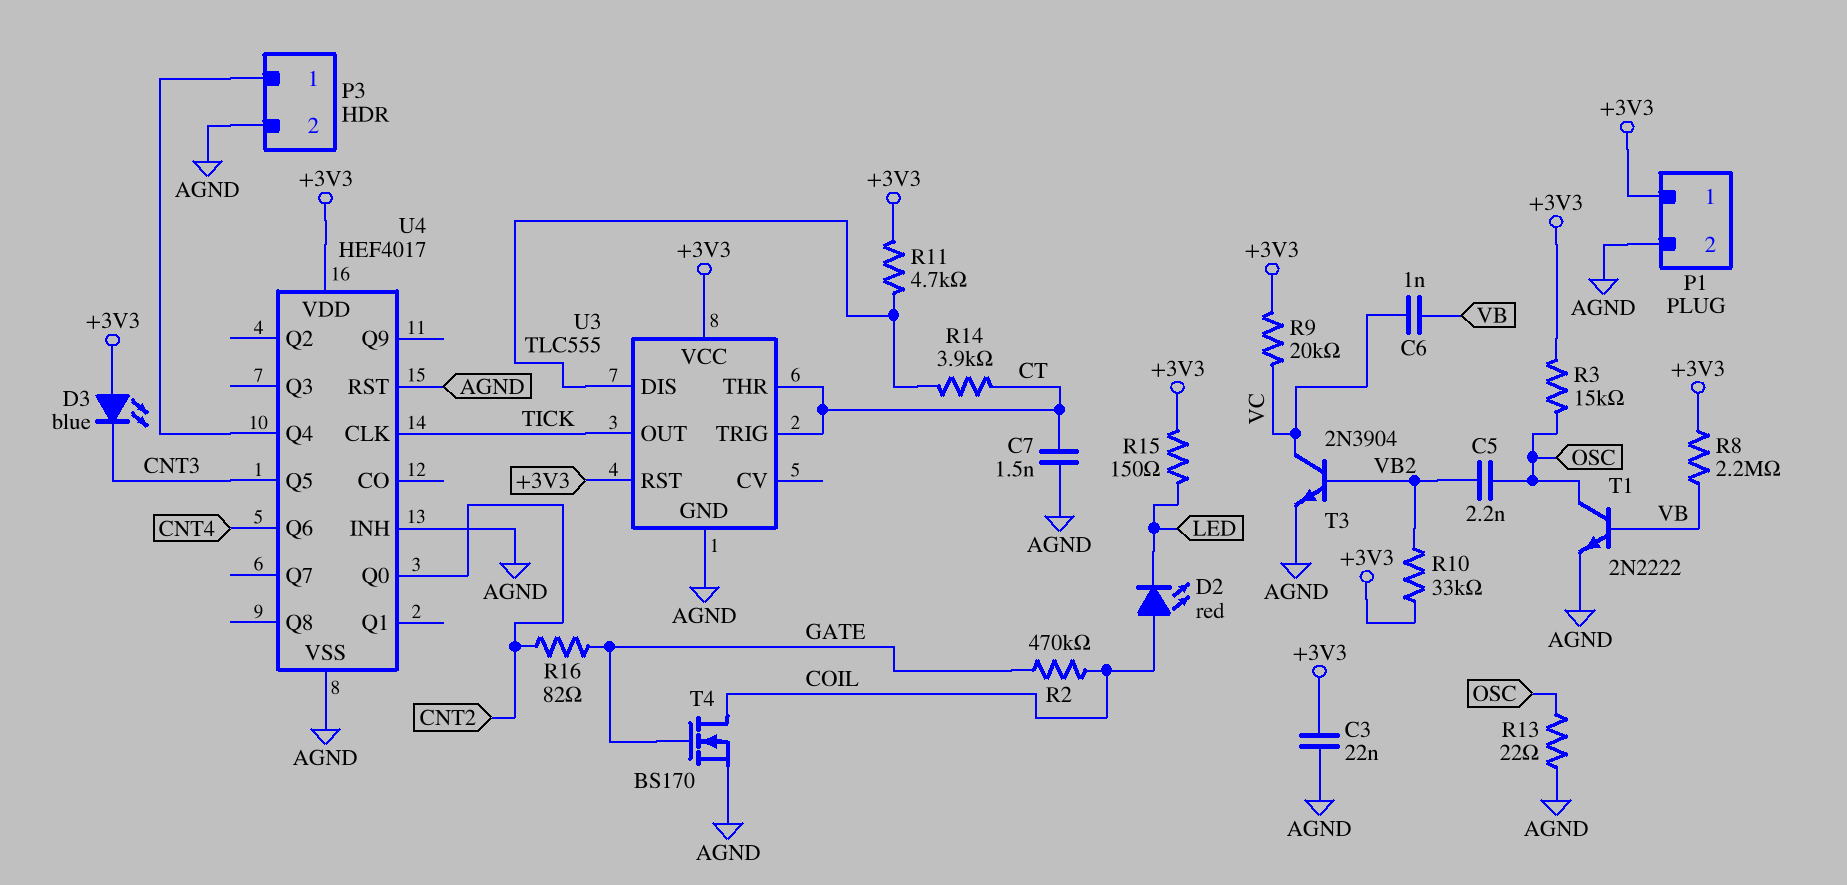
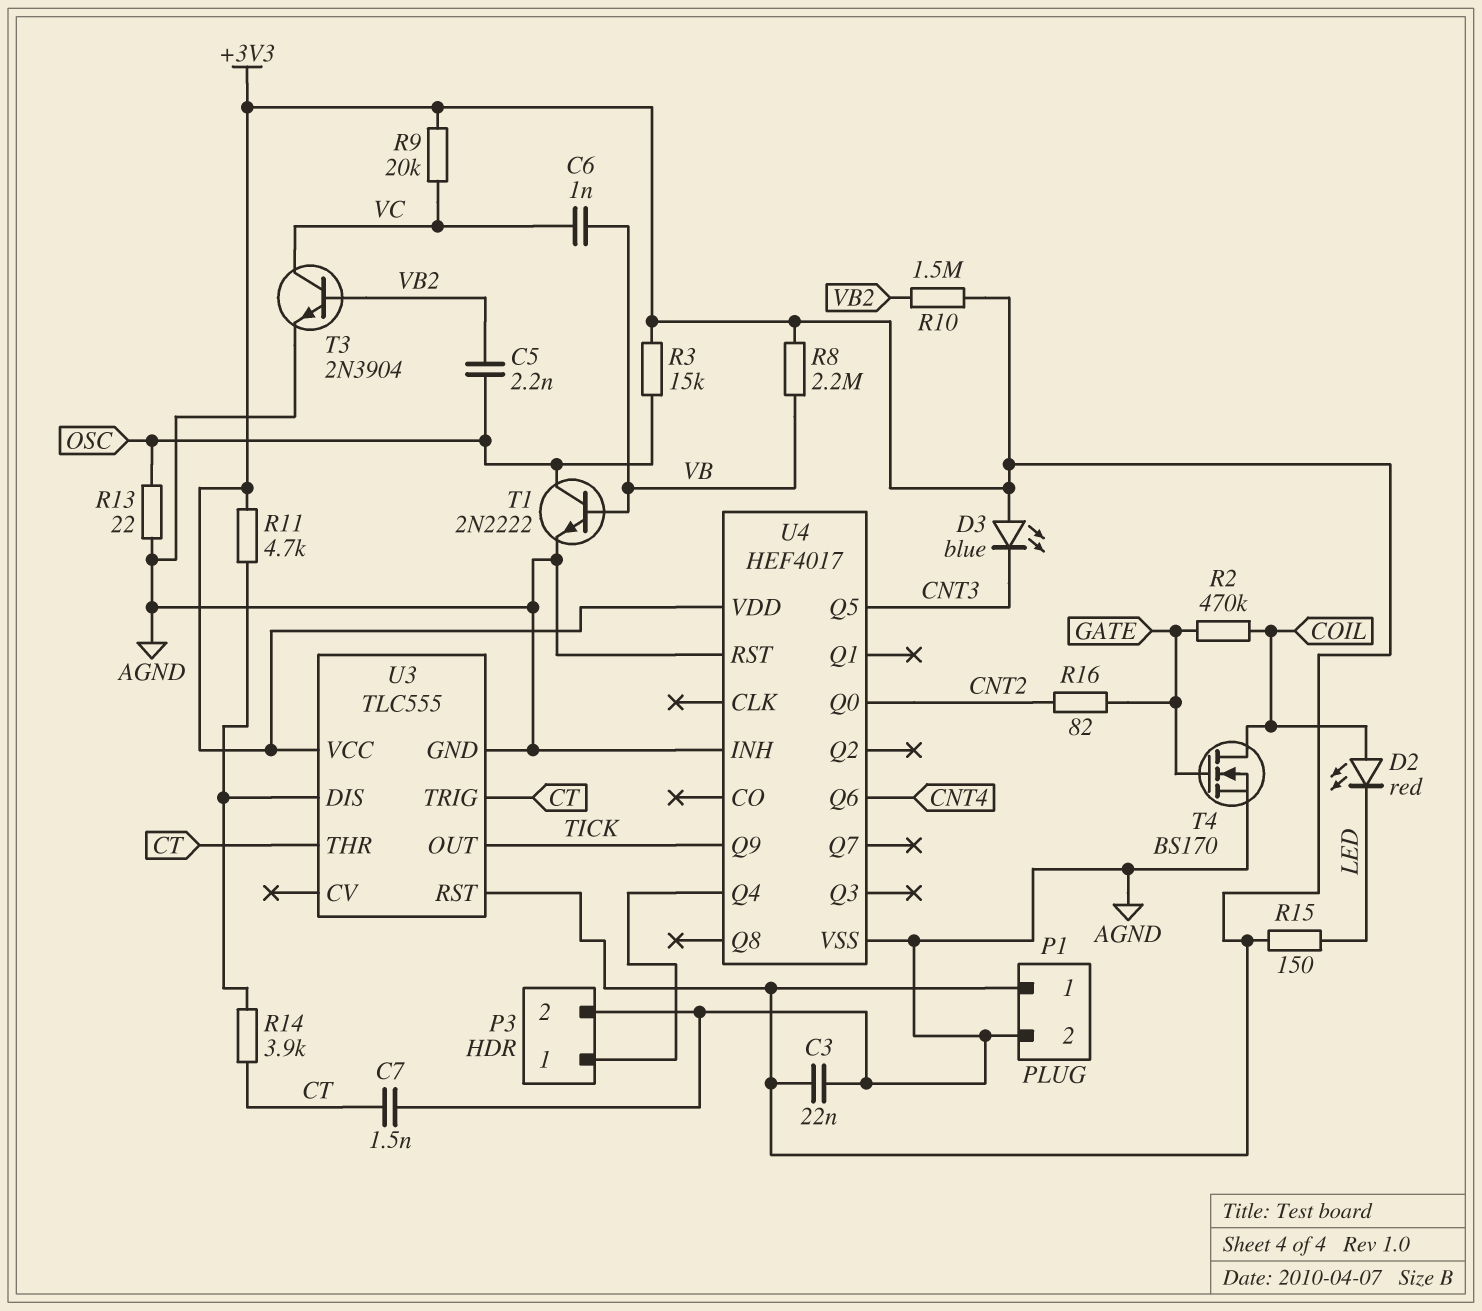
R10: 33k (+3V3, VB2) -> 1.5M (+3V3, VB2)
U4 pin CLK: TICK -> none
U4 pin Q9: none -> TICK

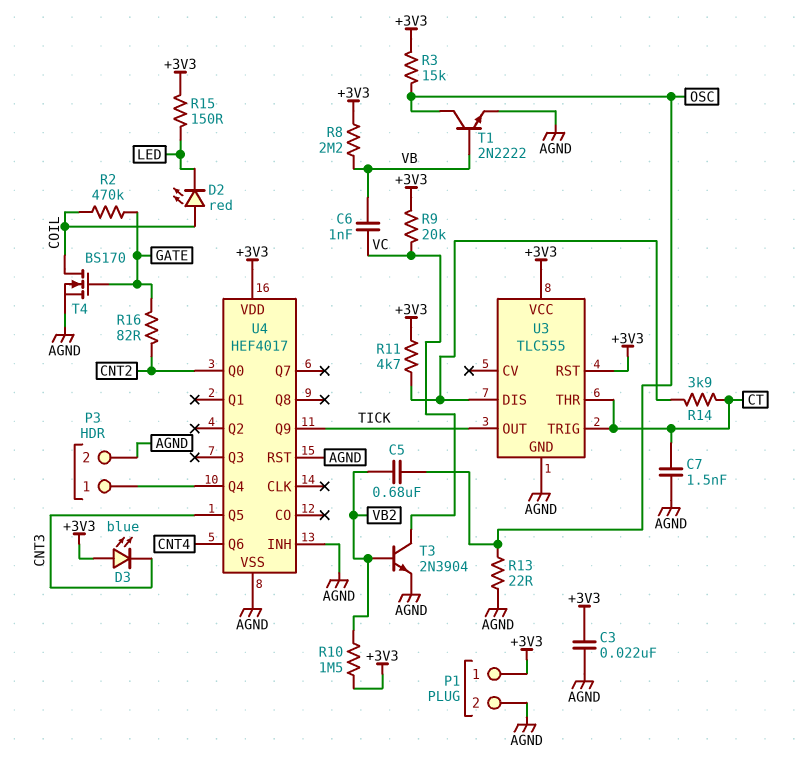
C5: 2.2nF (OSC, VB2) -> 680nF (OSC, VB2)

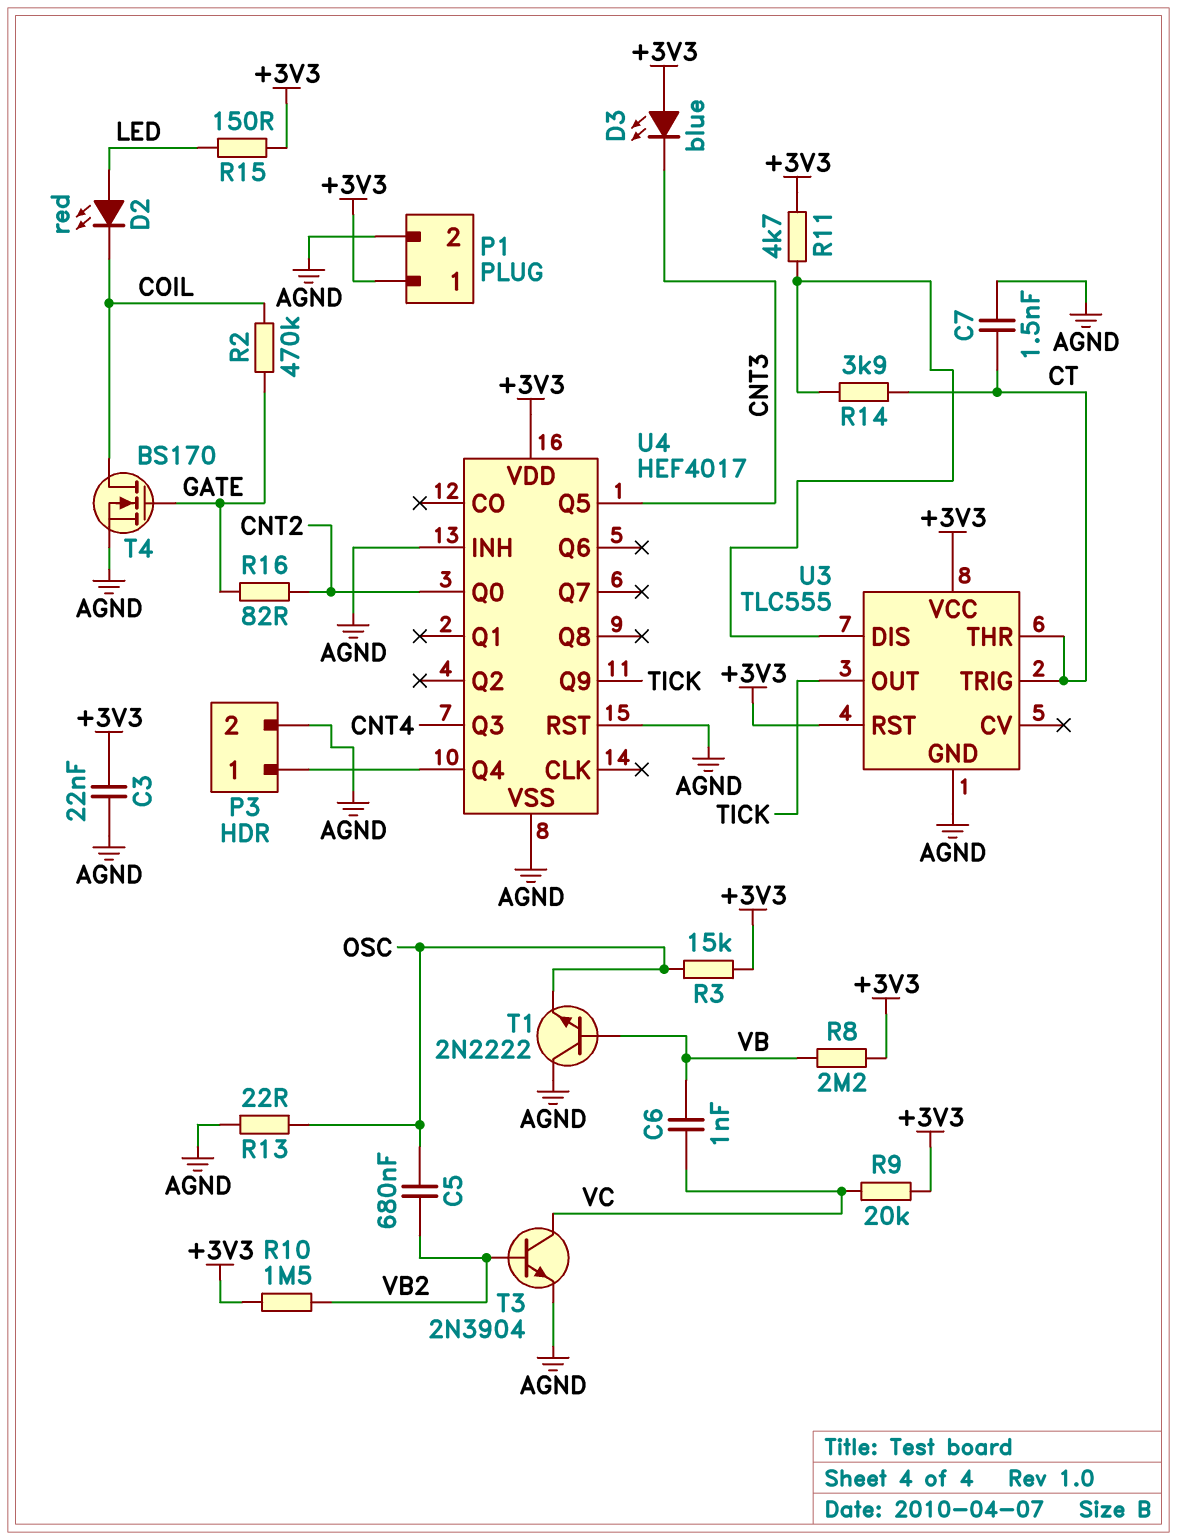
D2: LED red (A COIL, K LED) -> LED red (A LED, K COIL)
T1: NPN 2N2222 (B VB, C OSC, E AGND) -> NPN 2N2222 (B VB, C AGND, E OSC)
U4 pin Q3: none -> CNT4
U4 pin Q6: CNT4 -> none

